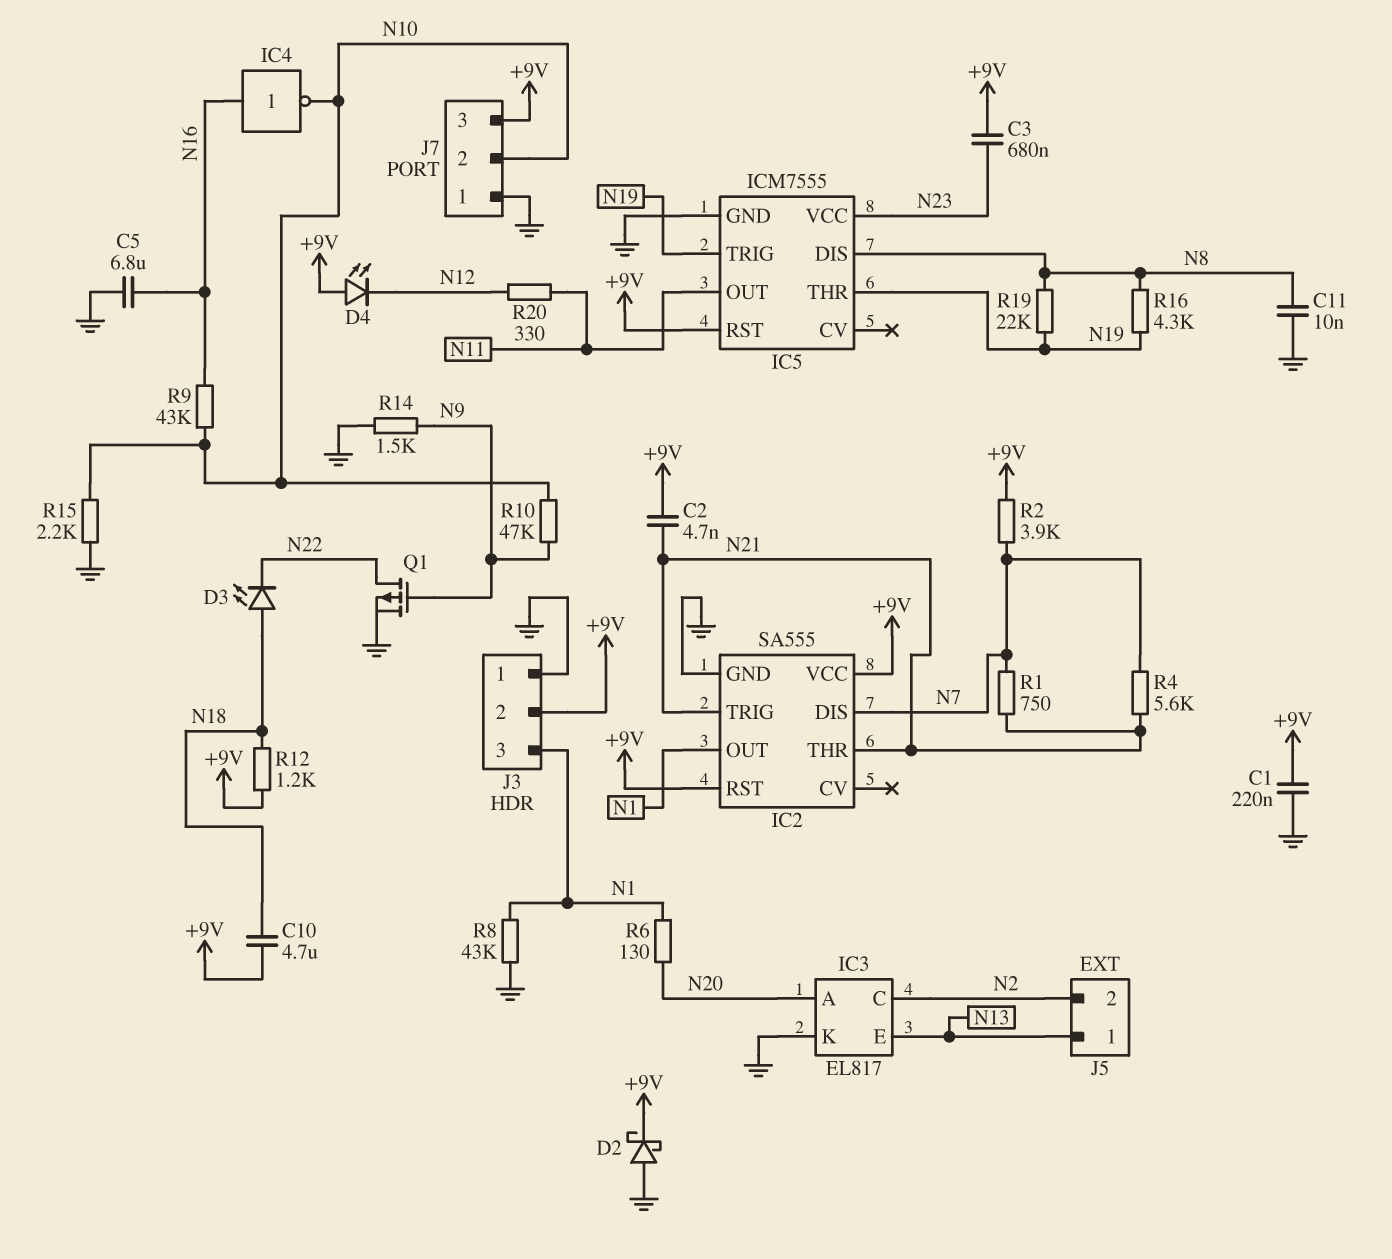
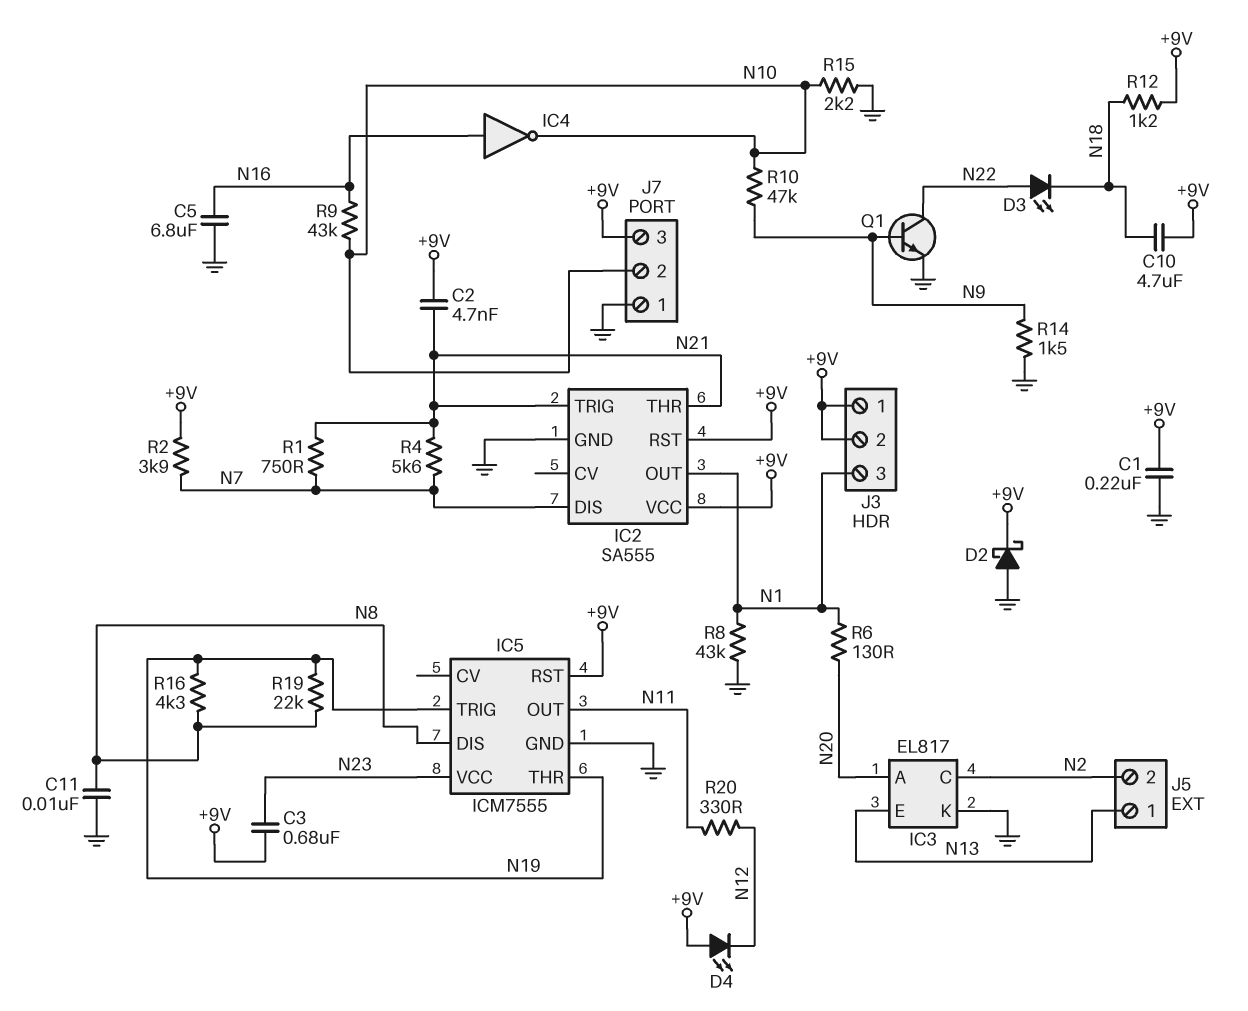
D3: LED (A N18, K N22) -> LED (A N22, K N18)
J3 pin 1: GND -> +9V
Q1: PMOS (G N9, D N22, S GND) -> NPN (B N9, C N22, E GND)

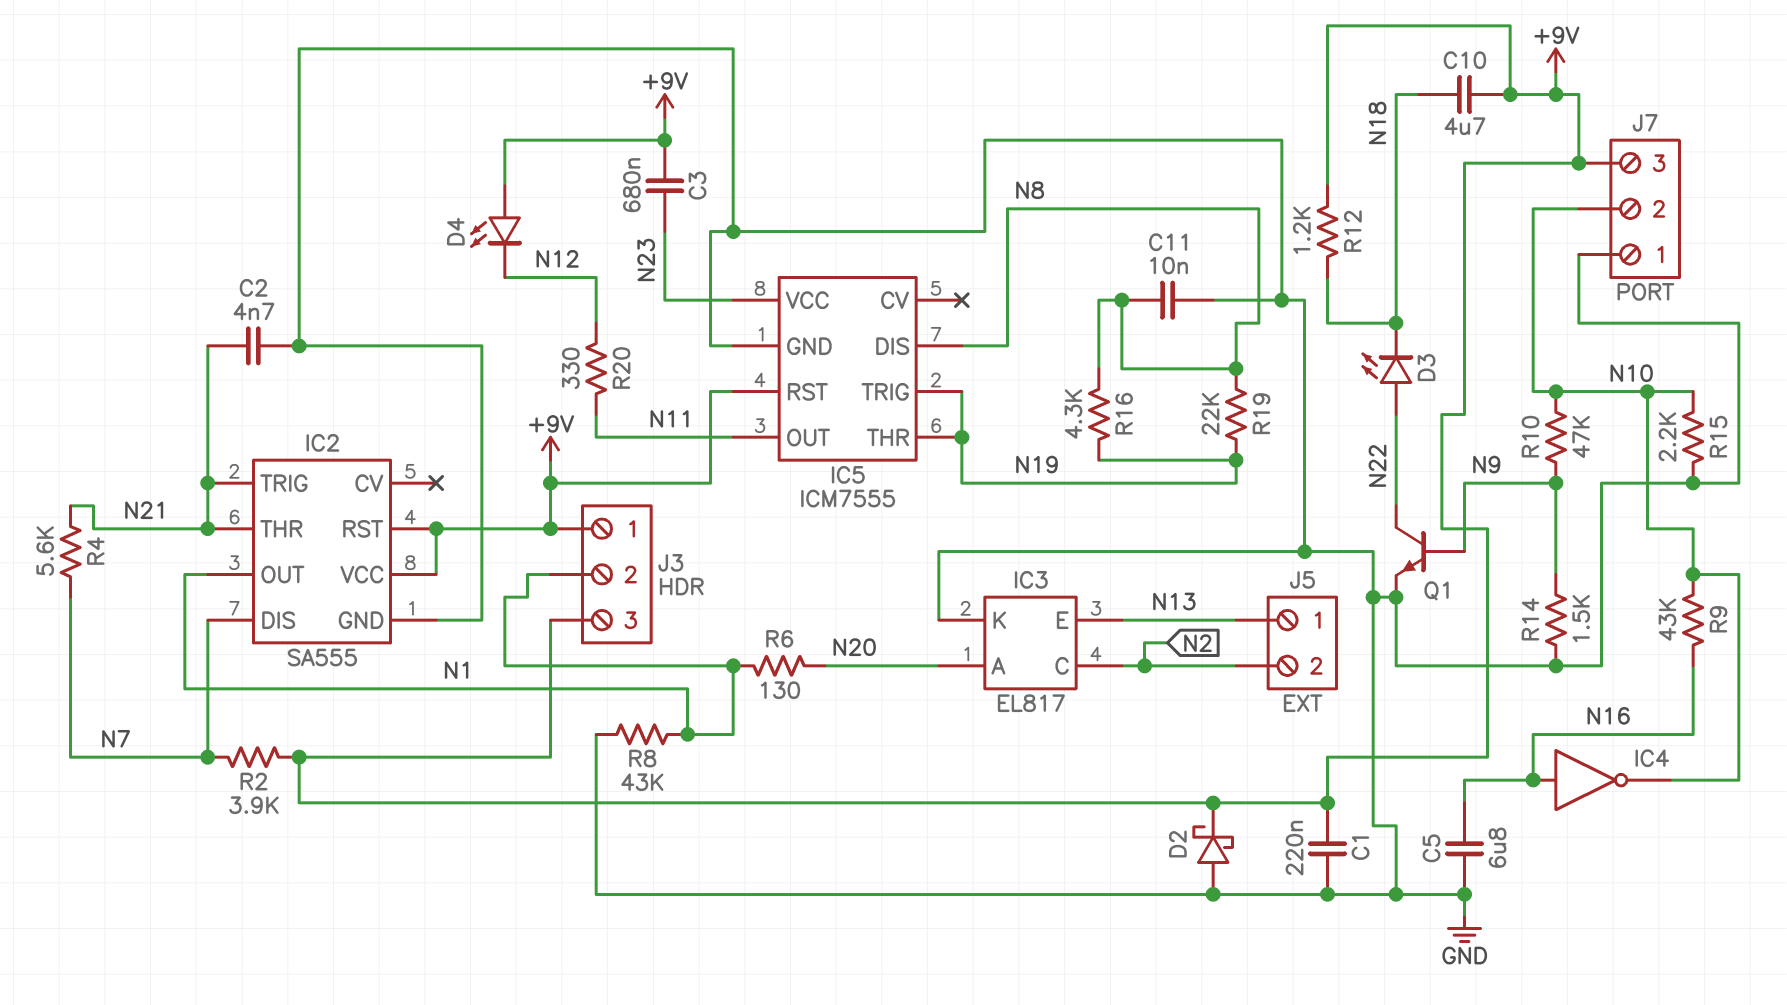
C2: 4.7nF (+9V, N21) -> 4.7nF (GND, N21)
J3 pin 2: +9V -> N1
J3 pin 3: N1 -> +9V
R1: 750 (N7, N21) -> none

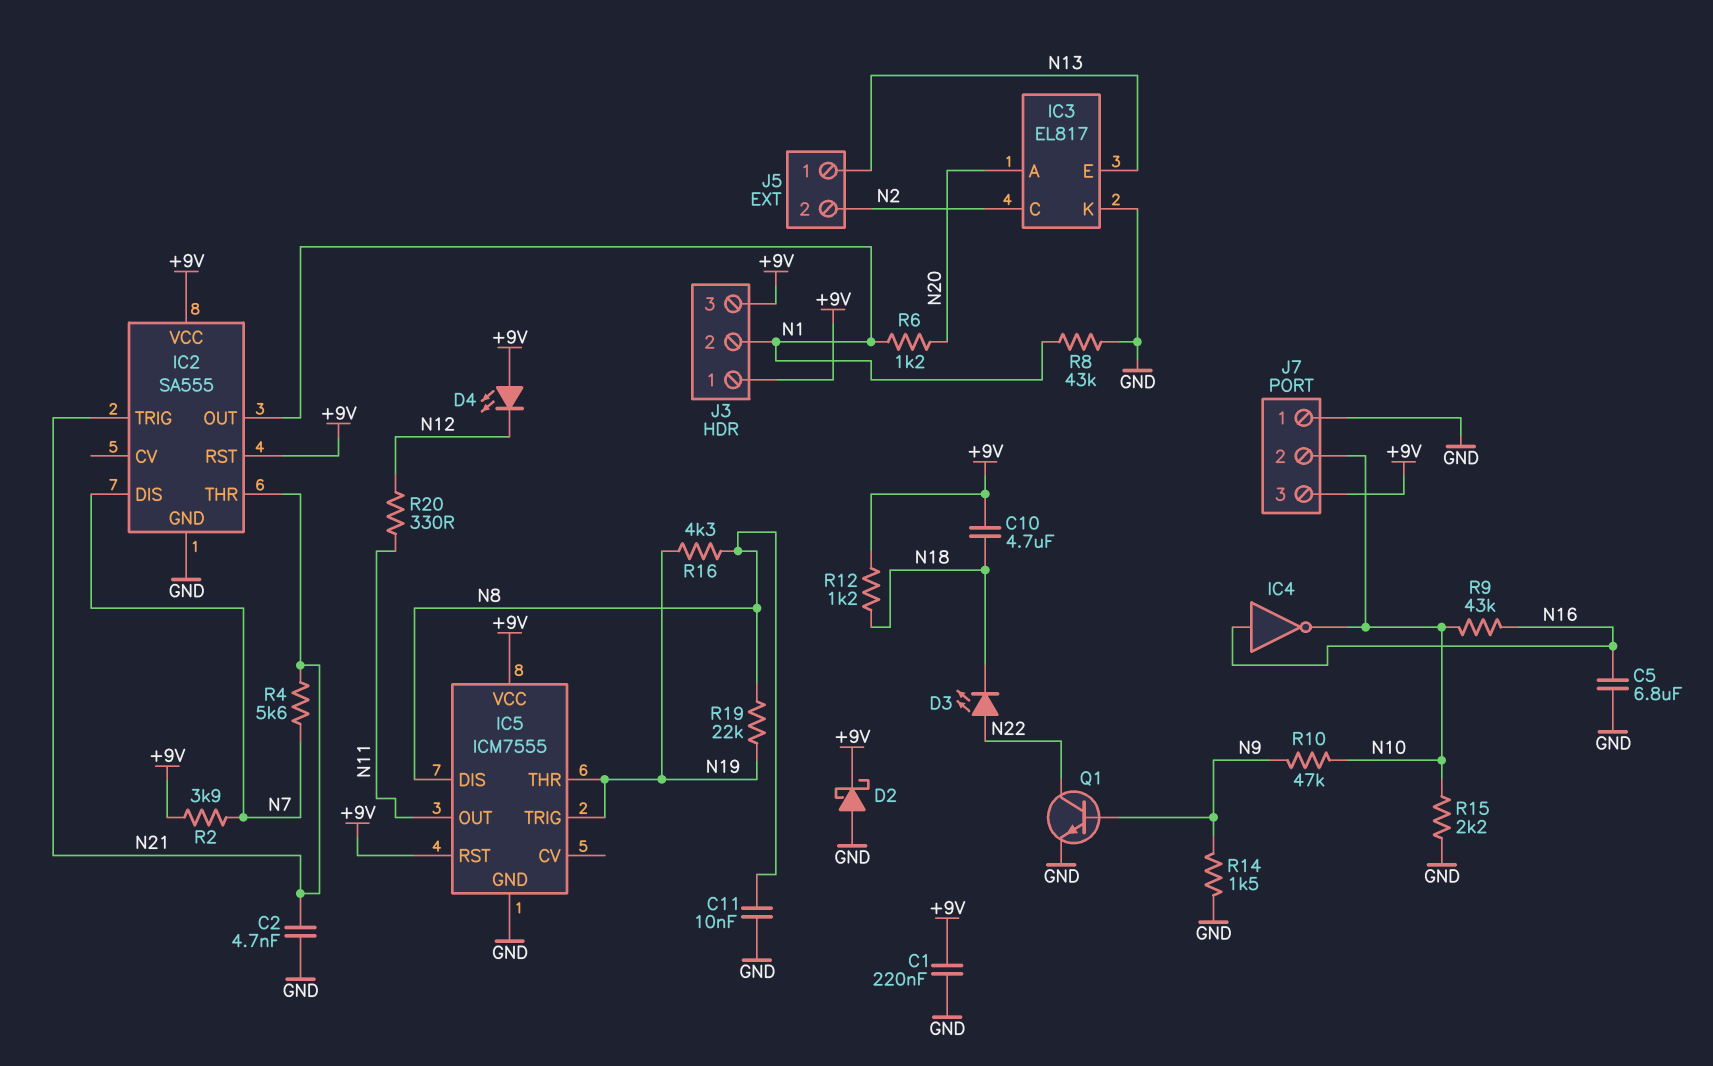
C3: 680nF (+9V, N23) -> none
IC5 pin VCC: N23 -> +9V
R6: 130 (N1, N20) -> 1.2k (N1, N20)

